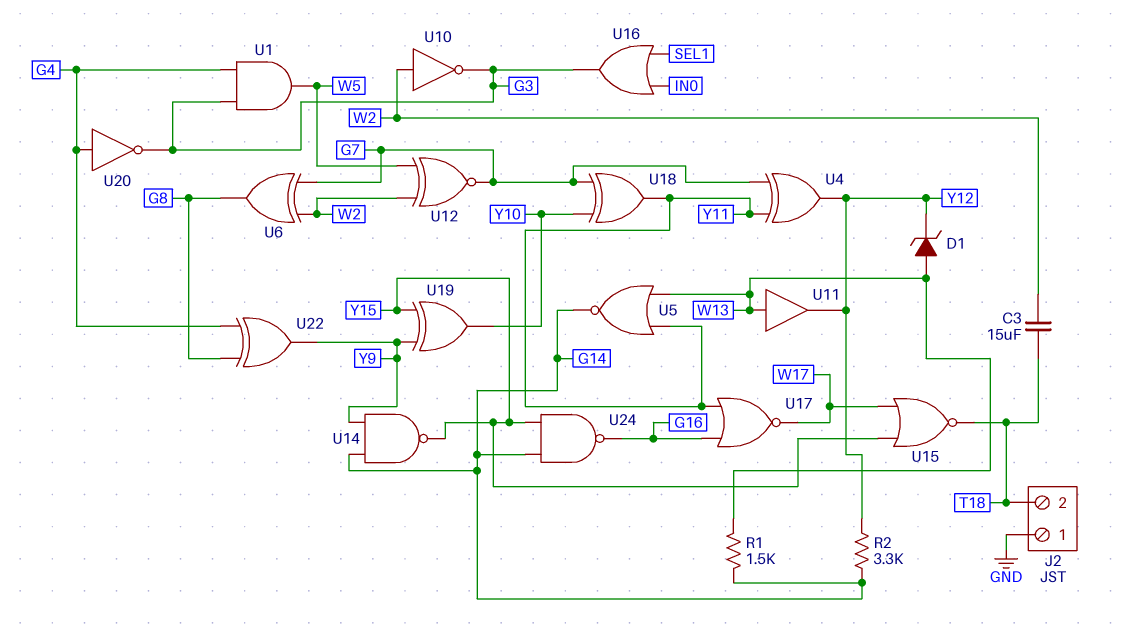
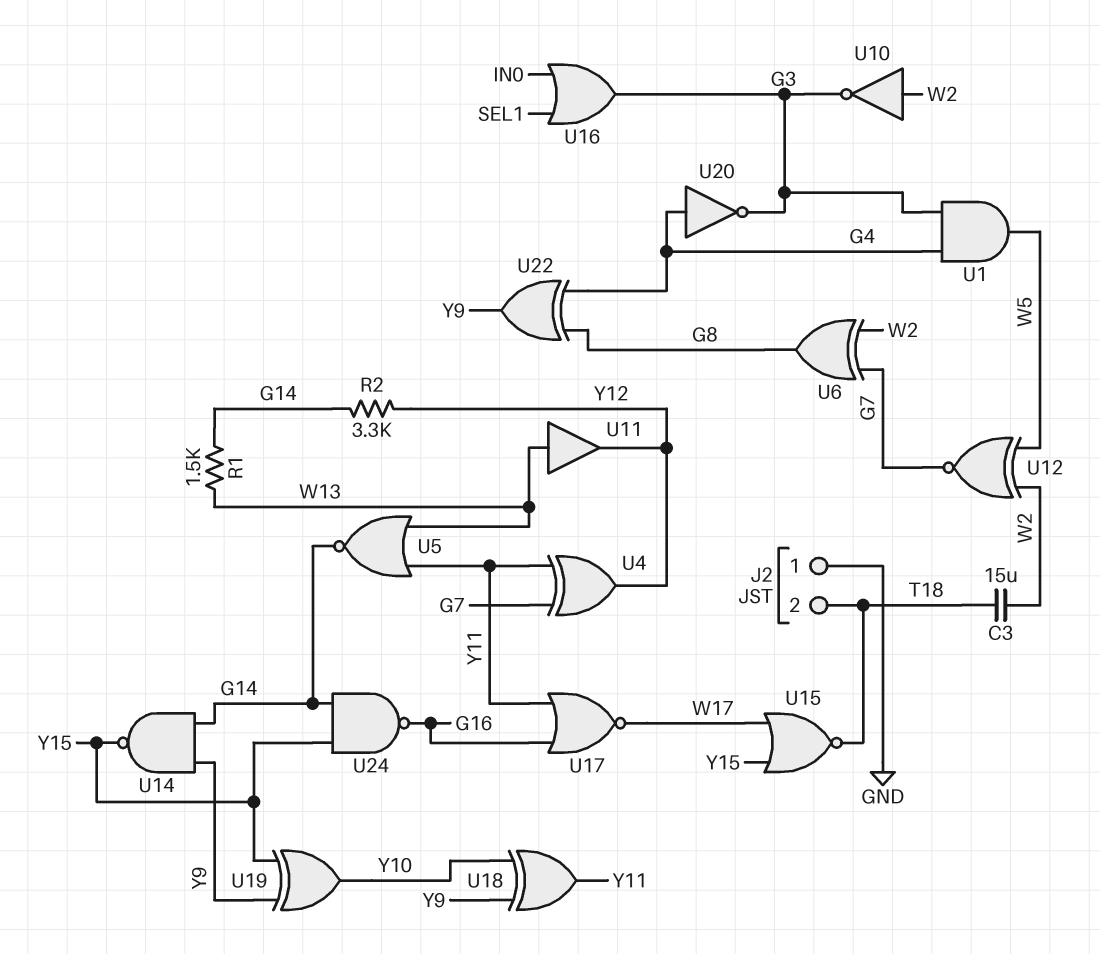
D1: zener (A W13, K Y12) -> none
U18: XOR (in G7, in Y10, out Y11) -> XOR (in Y9, in Y10, out Y11)

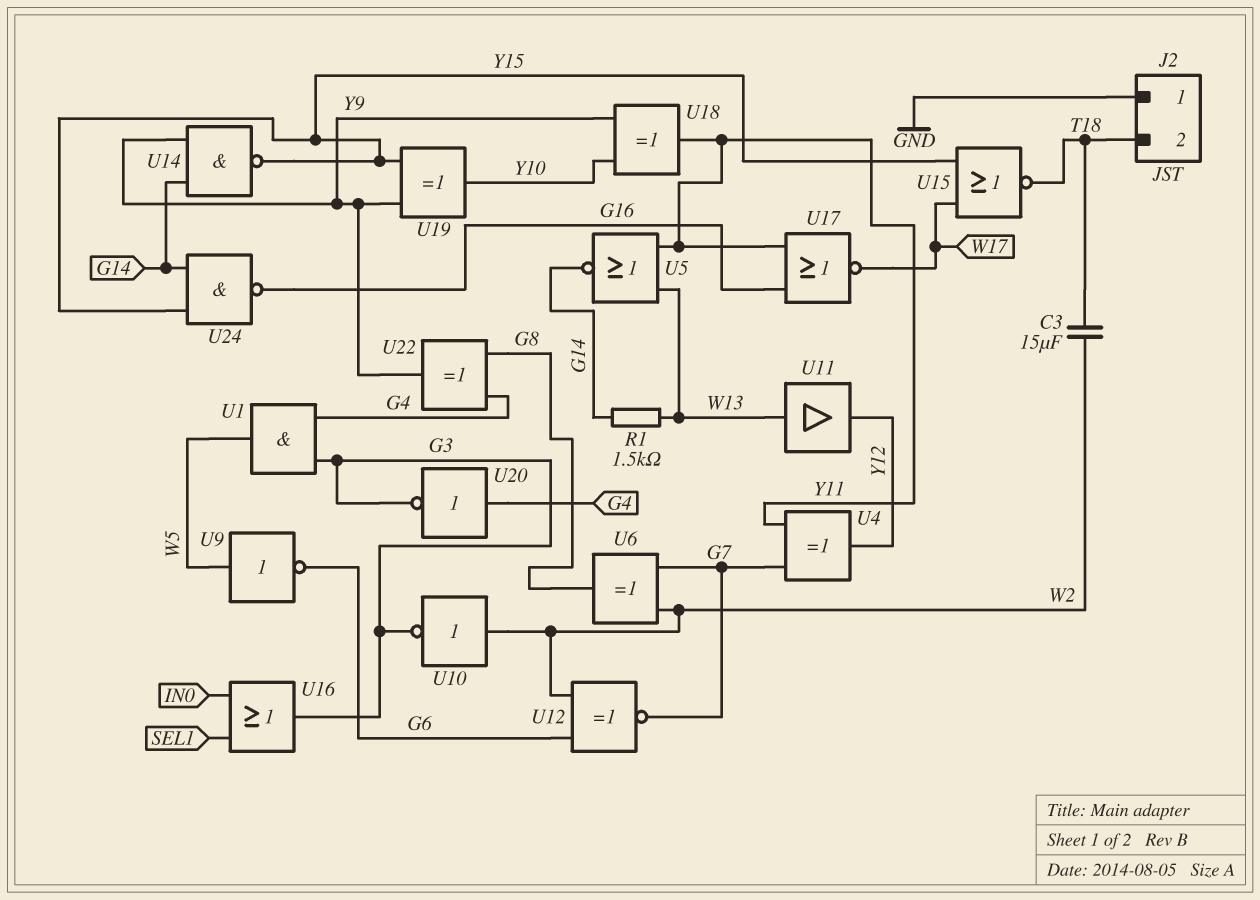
R2: 3.3k (G14, Y12) -> none
U9: none -> NOT (in W5, out G6)
U12: XNOR (in W2, in W5, out G7) -> XNOR (in G6, in W2, out G7)

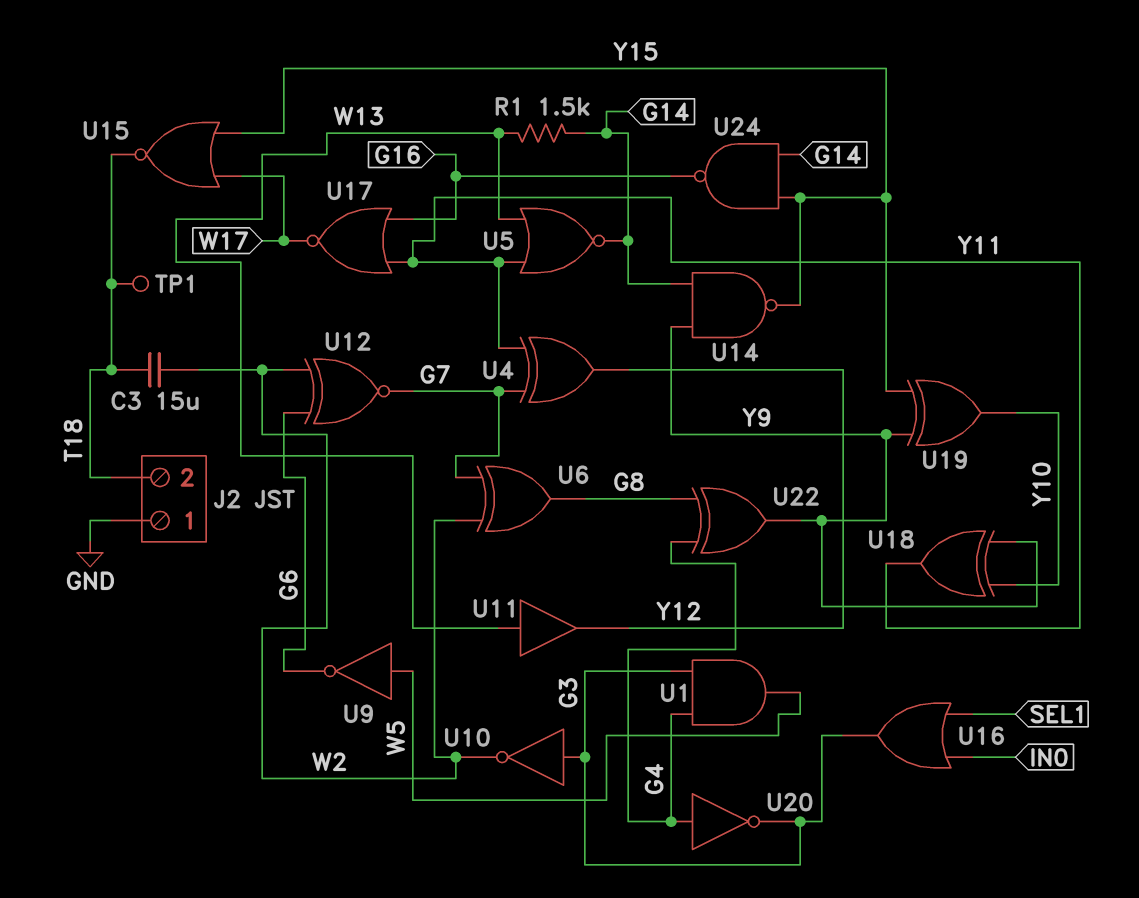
TP1: none -> test point (T18)
U10: NOT (in W2, out G3) -> NOT (in G3, out W2)

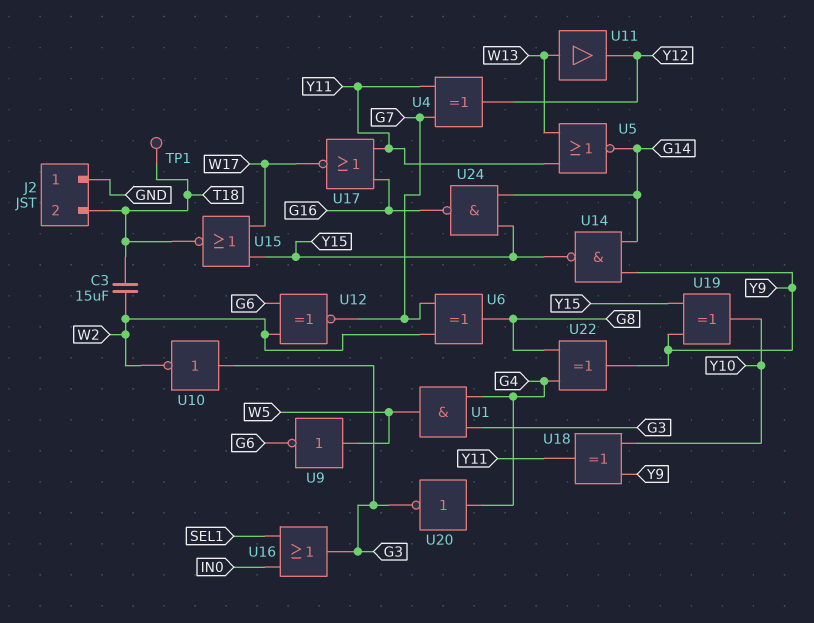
R1: 1.5k (G14, W13) -> none

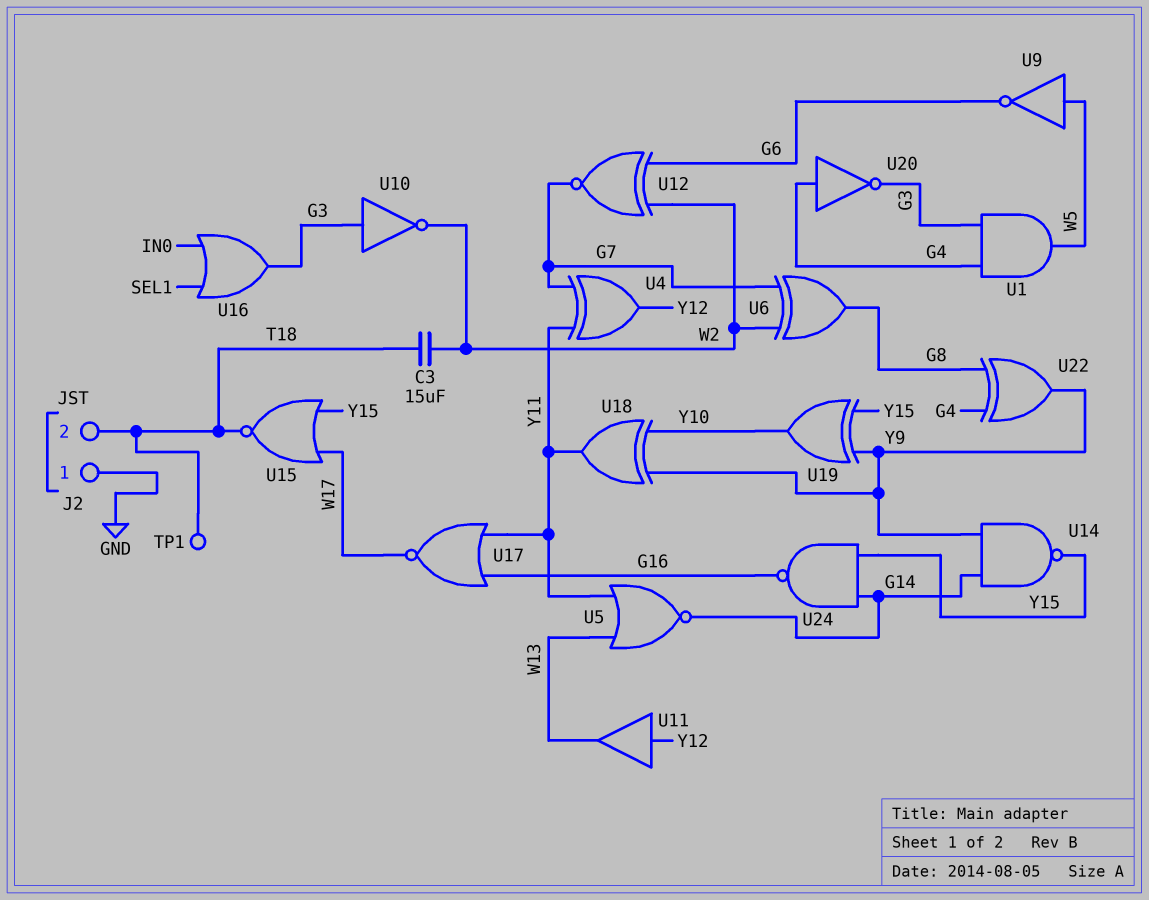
U11: buffer (in W13, out Y12) -> buffer (in Y12, out W13)

